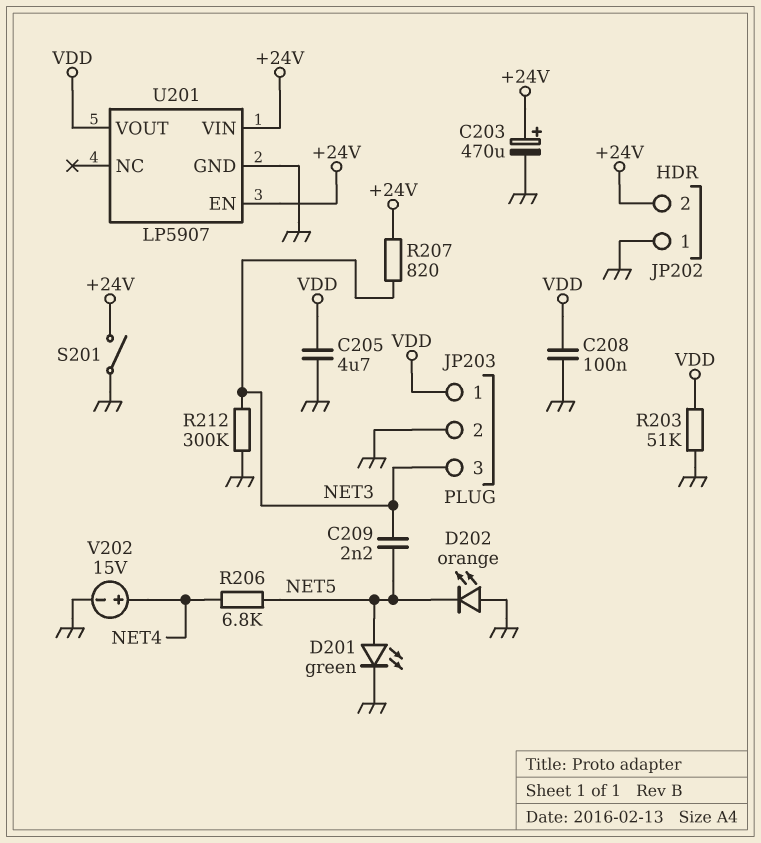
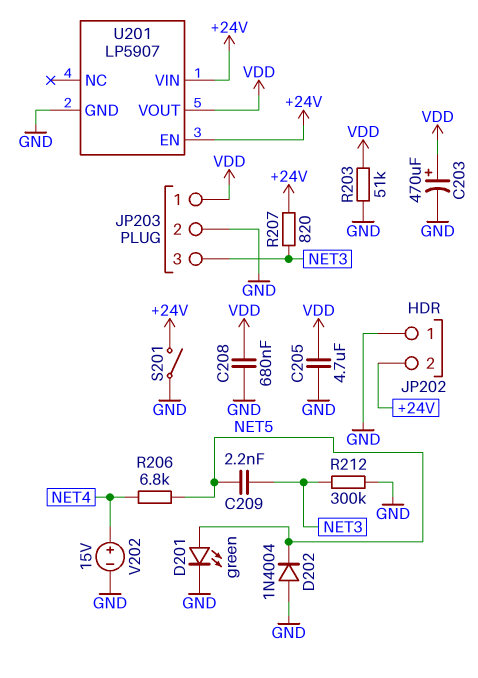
C203: 470uF (plus +24V, minus GND) -> 470uF (plus VDD, minus GND)
C208: 100nF (GND, VDD) -> 680nF (GND, VDD)
D202: LED orange (A GND, K NET5) -> diode 1N4004 (A GND, K NET5)

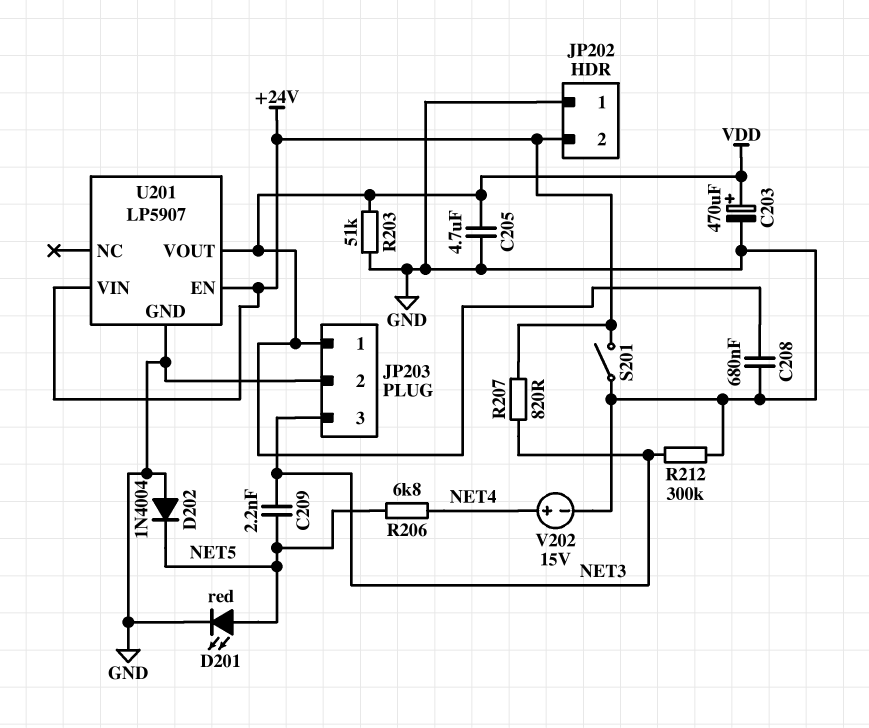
D201: LED green (A NET5, K GND) -> LED red (A NET5, K GND)

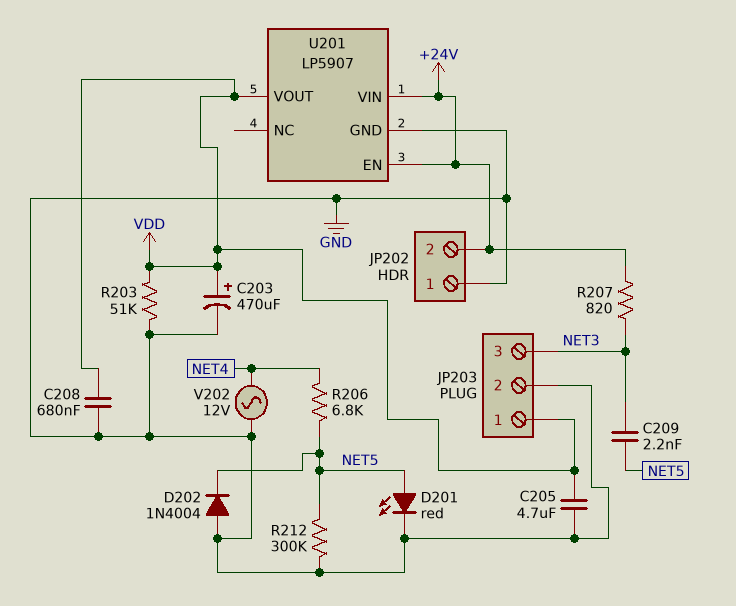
R212: 300k (GND, NET3) -> 300k (GND, NET5)
S201: switch (+24V, GND) -> none
V202: 15V (plus NET4, minus GND) -> AC 12V (GND, NET4)

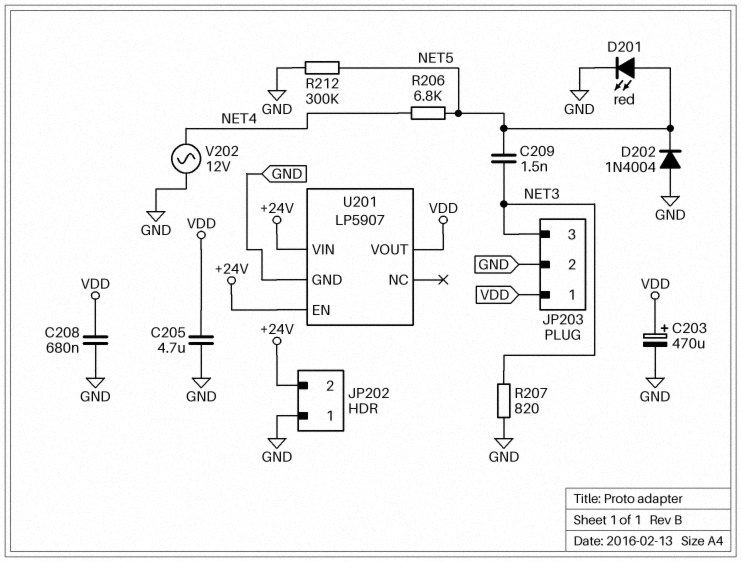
C209: 2.2nF (NET3, NET5) -> 1.5nF (NET3, NET5)
R203: 51k (GND, VDD) -> none
R207: 820 (+24V, NET3) -> 820 (GND, NET3)

